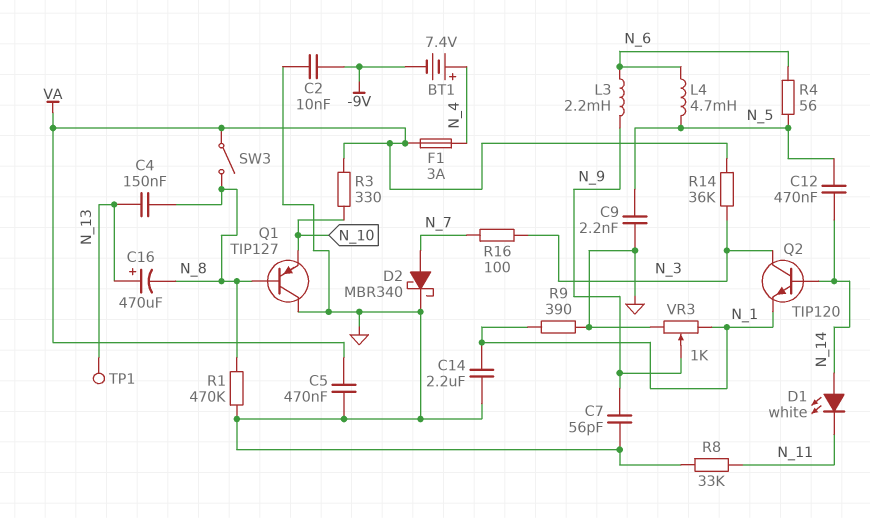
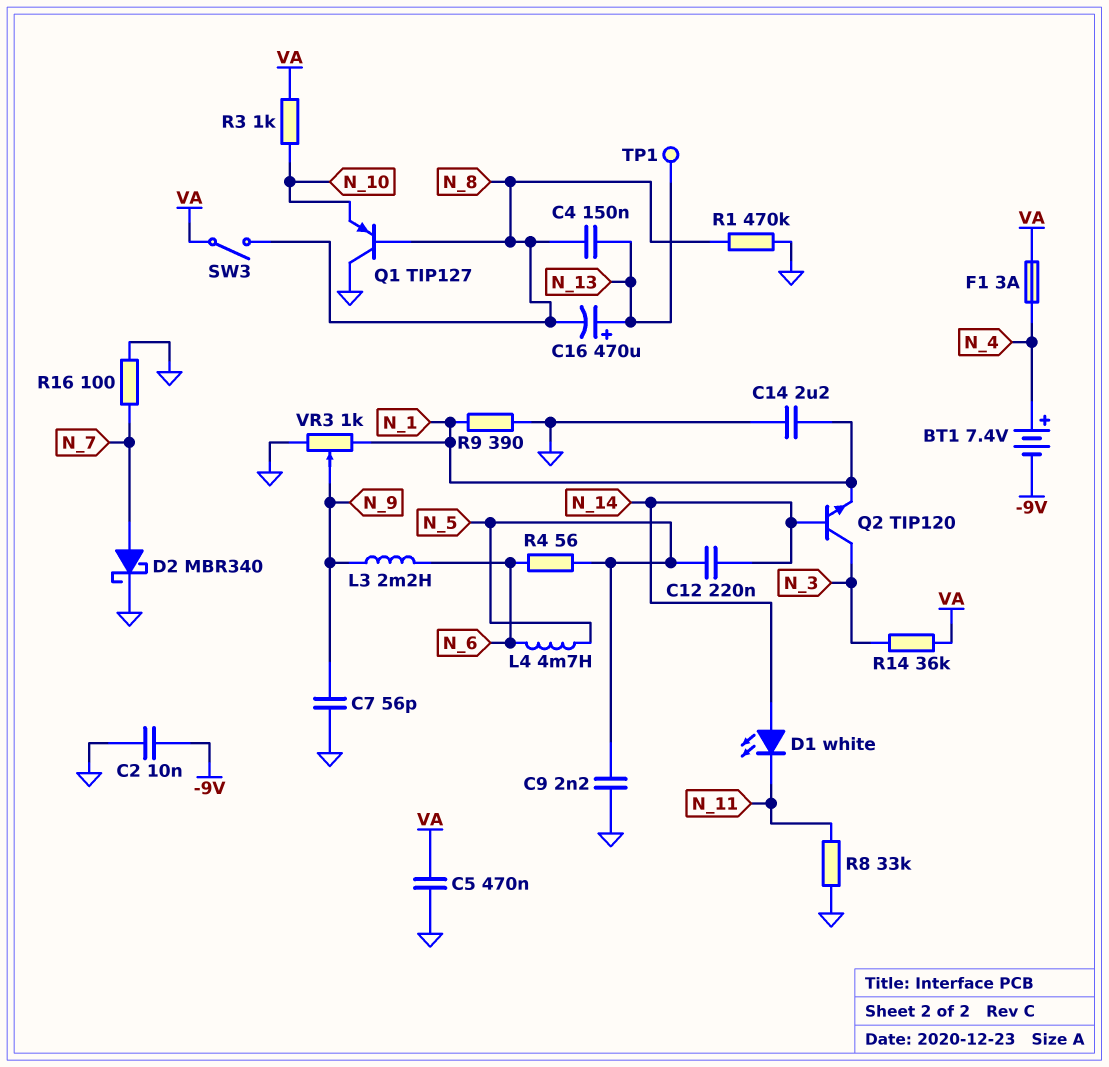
C12: 470nF (N_5, N_14) -> 220nF (N_5, N_14)
R3: 330 (N_10, VA) -> 1k (N_10, VA)
R16: 100 (N_3, N_7) -> 100 (GND, N_7)

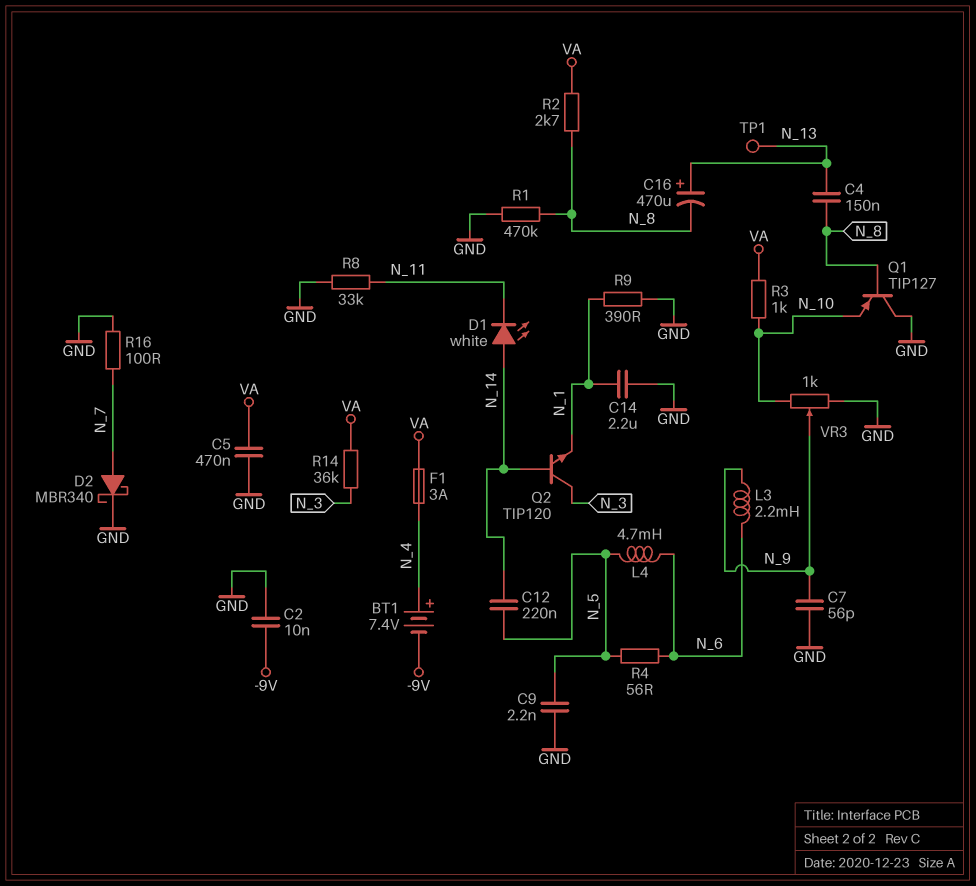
R2: none -> 2.7k (N_8, VA)
SW3: switch (N_8, VA) -> none
VR3: 1k (GND, N_1, wiper N_9) -> 1k (GND, N_10, wiper N_9)

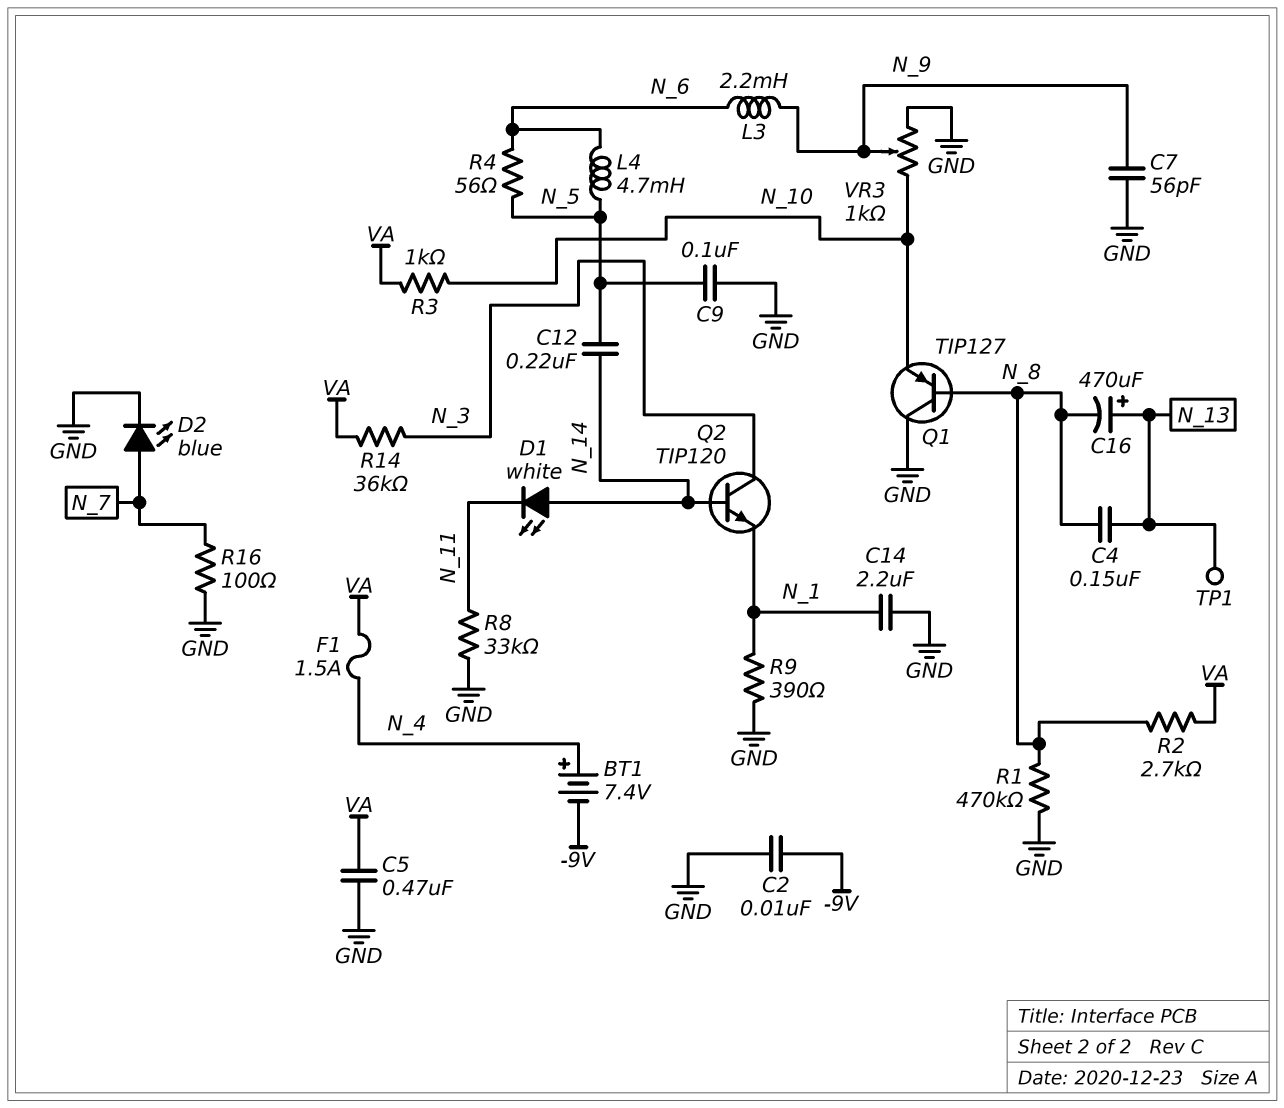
C9: 2.2nF (GND, N_5) -> 100nF (GND, N_5)
D2: schottky MBR340 (A N_7, K GND) -> LED blue (A N_7, K GND)
F1: 3A (N_4, VA) -> 1.5A (N_4, VA)

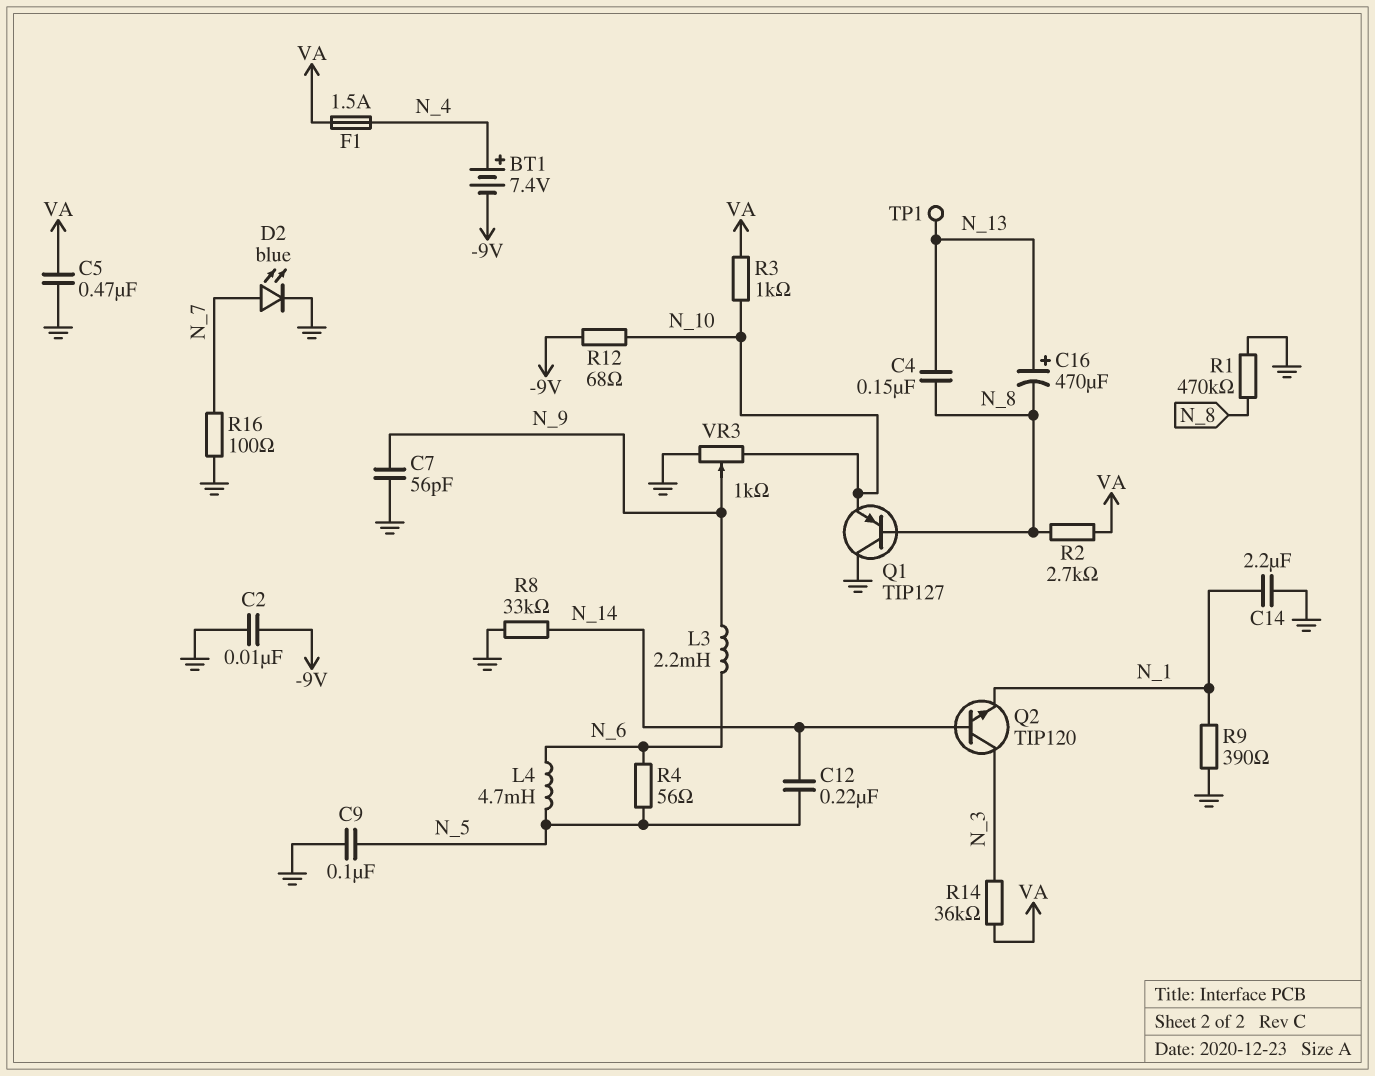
D1: LED white (A N_14, K N_11) -> none
R8: 33k (GND, N_11) -> 33k (GND, N_14)
R12: none -> 68 (-9V, N_10)

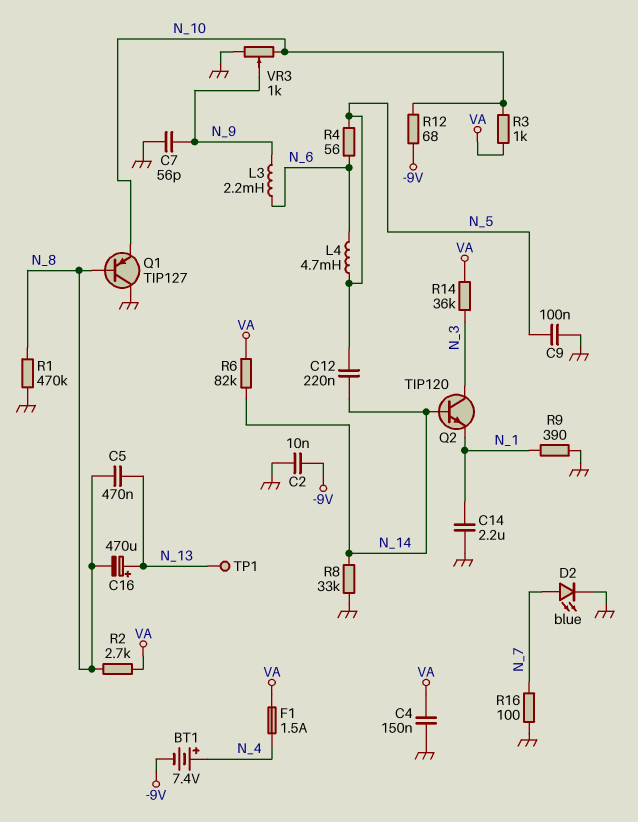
C4: 150nF (N_8, N_13) -> 150nF (GND, VA)
C5: 470nF (GND, VA) -> 470nF (N_8, N_13)
R6: none -> 82k (N_14, VA)

